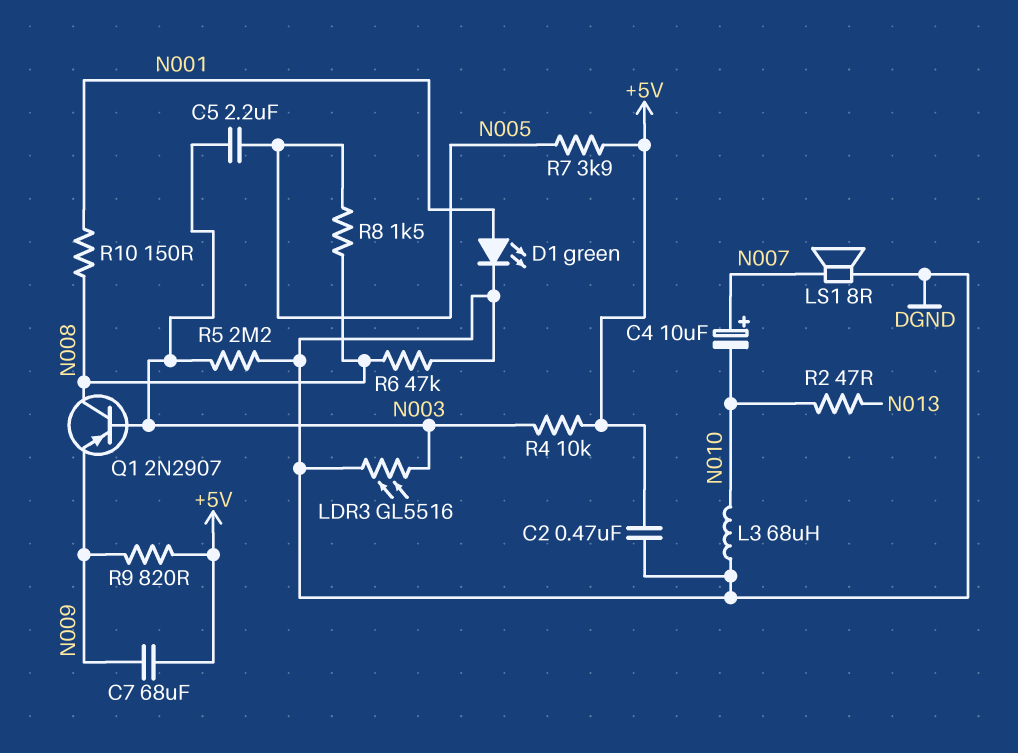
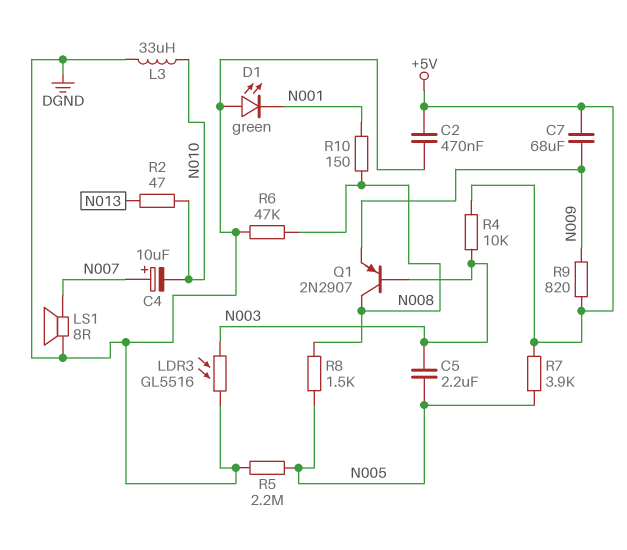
D1: LED green (A N001, K DGND) -> LED green (A DGND, K N001)
L3: 68uH (DGND, N010) -> 33uH (DGND, N010)
R5: 2.2M (DGND, N003) -> 2.2M (DGND, N005)

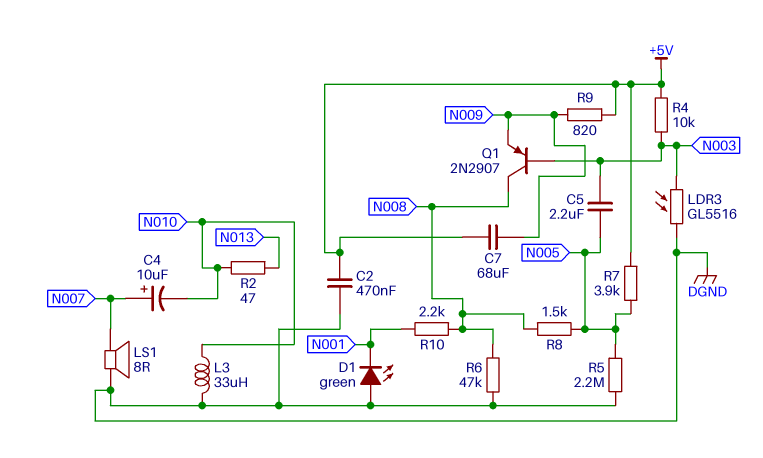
R10: 150 (N001, N008) -> 2.2k (N001, N008)

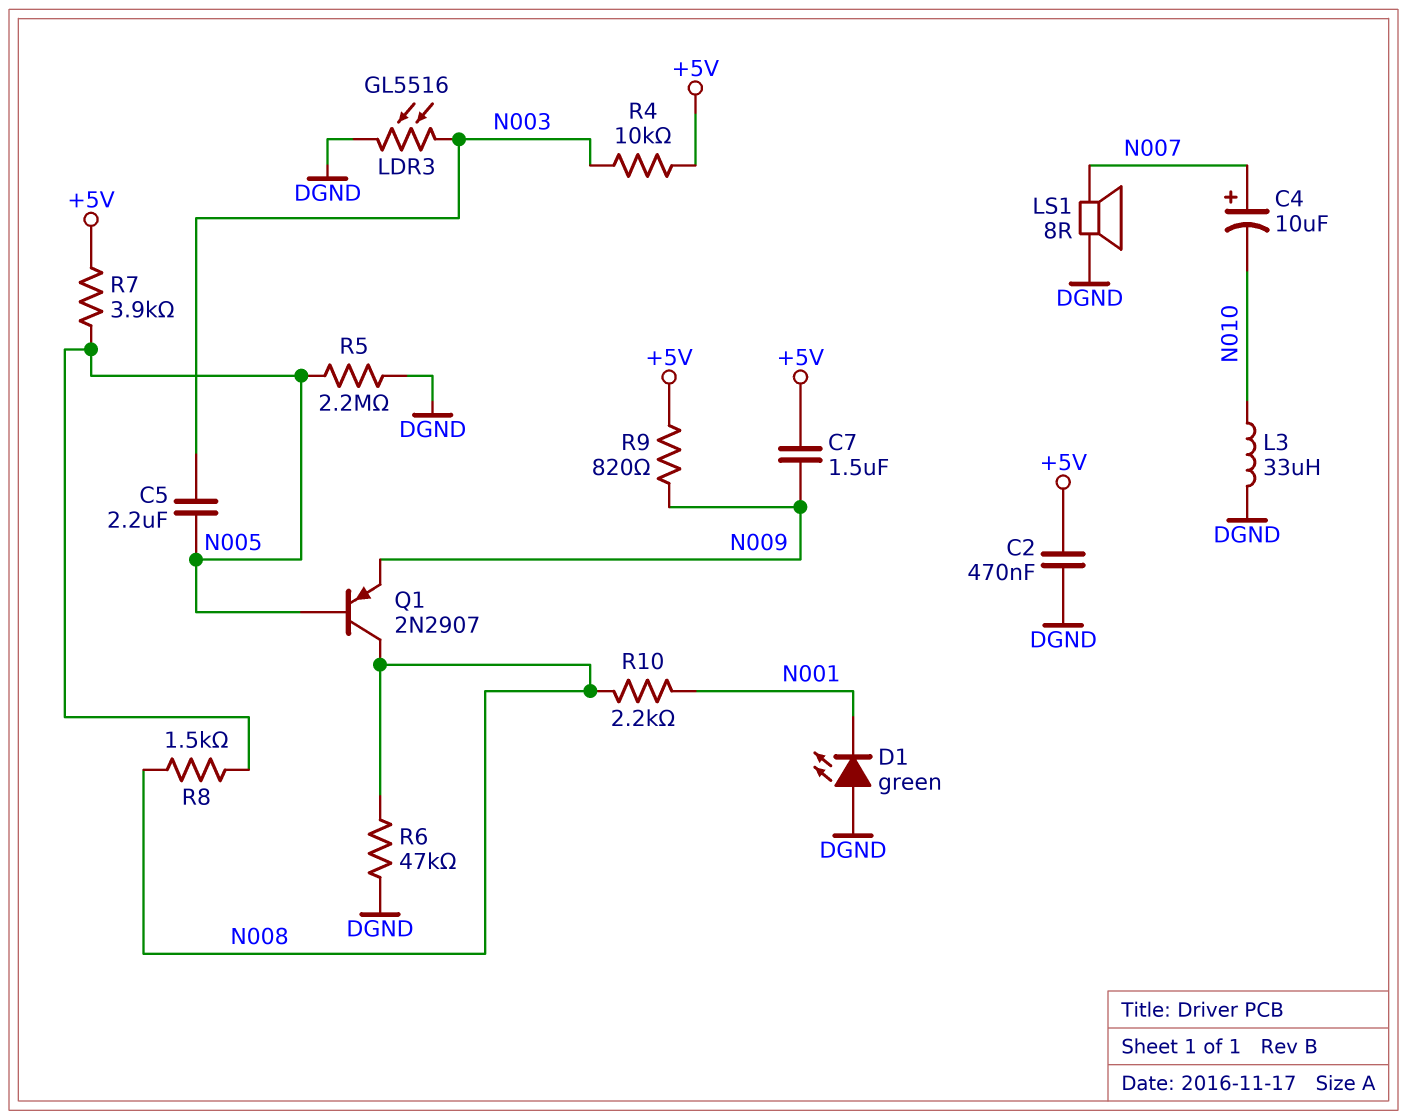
C7: 68uF (+5V, N009) -> 1.5uF (+5V, N009)
Q1: PNP 2N2907 (B N003, C N008, E N009) -> PNP 2N2907 (B N005, C N008, E N009)
R2: 47 (N010, N013) -> none

